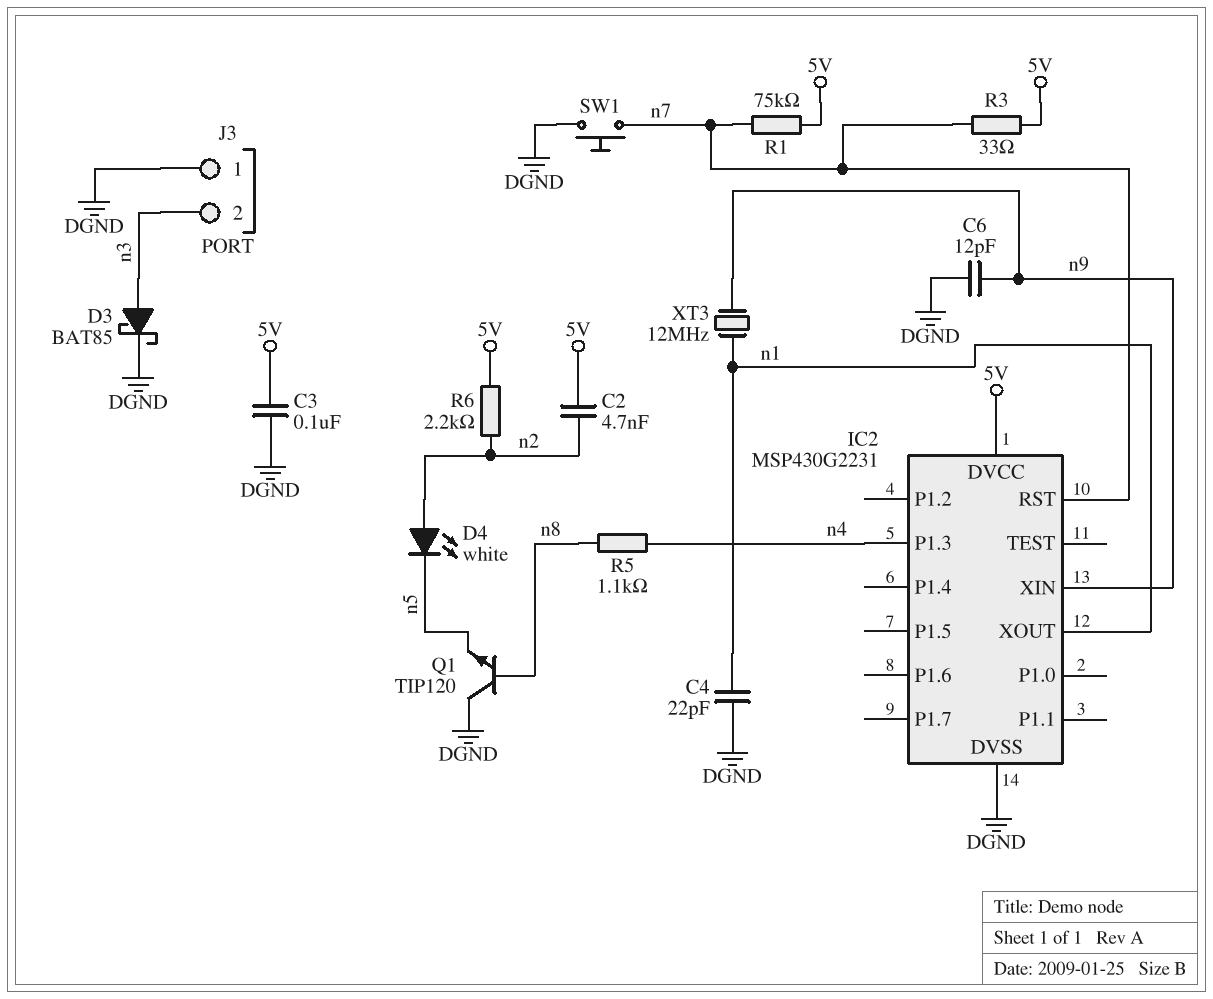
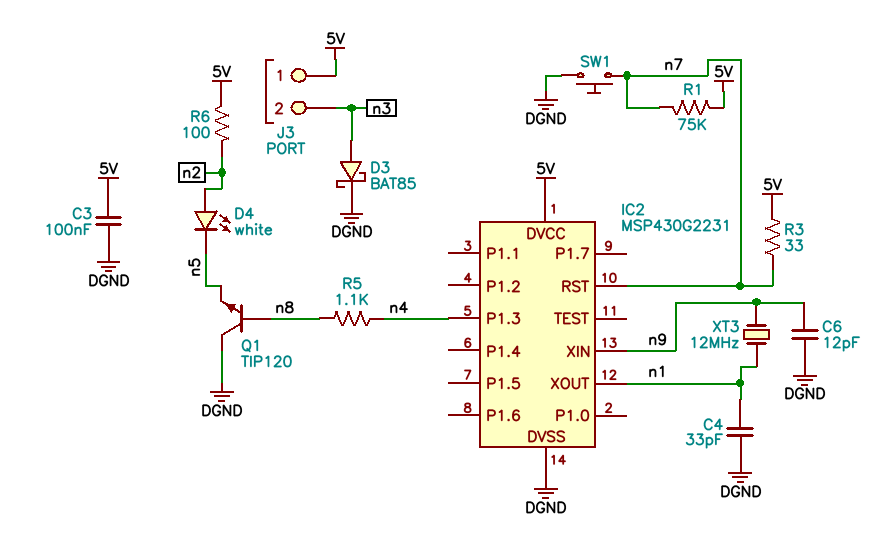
C2: 4.7nF (5V, n2) -> none
C4: 22pF (DGND, n1) -> 33pF (DGND, n1)
J3 pin 1: DGND -> 5V
R6: 2.2k (5V, n2) -> 100 (5V, n2)

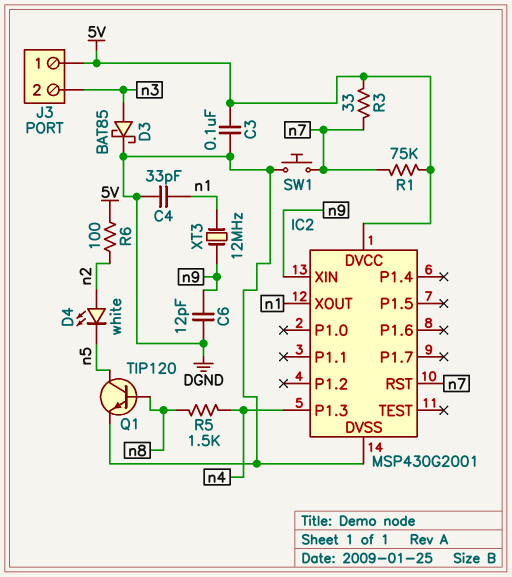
IC2: MSP430G2231 -> MSP430G2001
Q1: NPN TIP120 (B n8, C DGND, E n5) -> NPN TIP120 (B n8, C n5, E DGND)
R5: 1.1k (n4, n8) -> 1.5k (n4, n8)

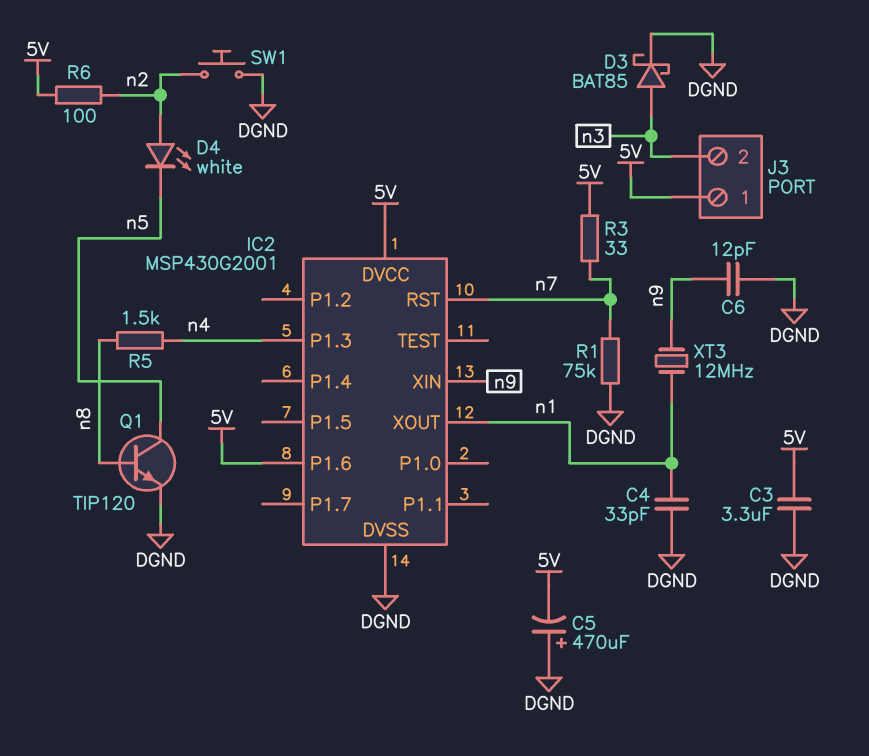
C3: 100nF (5V, DGND) -> 3.3uF (5V, DGND)
C5: none -> 470uF (plus DGND, minus 5V)
IC2 pin P1.6: none -> 5V
R1: 75k (5V, n7) -> 75k (DGND, n7)
SW1: button (DGND, n7) -> button (DGND, n2)

